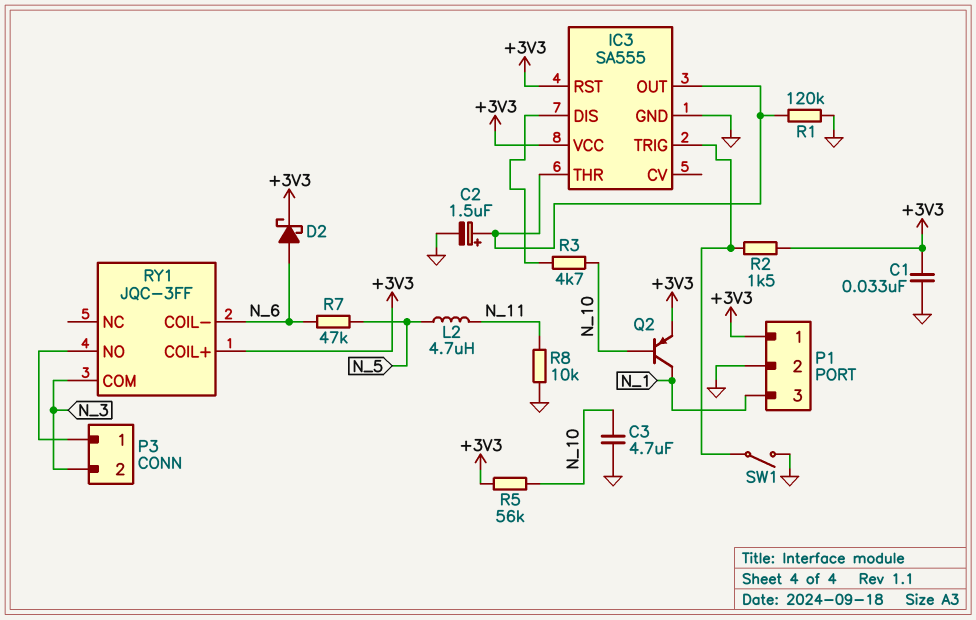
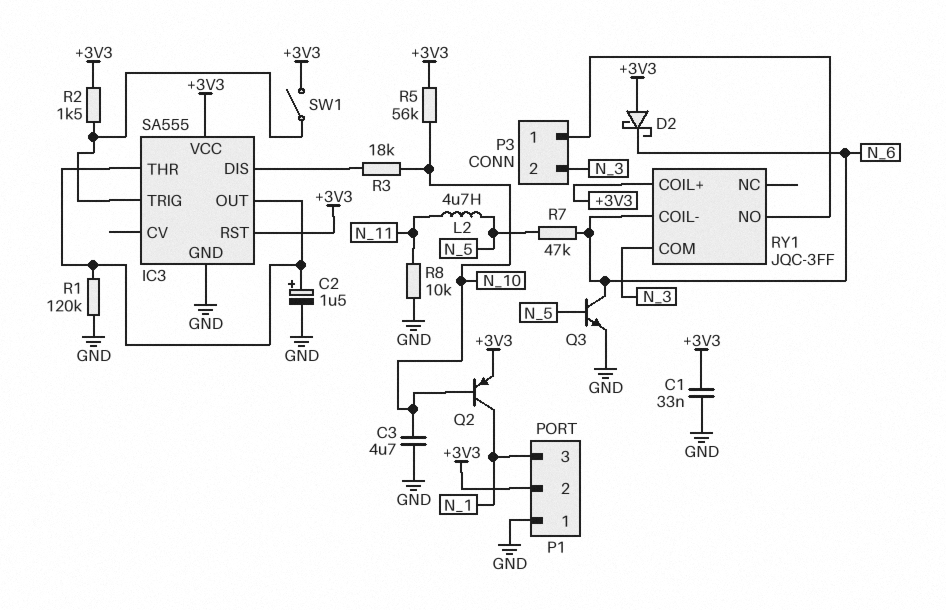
D2: schottky (A N_6, K +3V3) -> schottky (A +3V3, K N_6)
P1 pin 1: +3V3 -> GND
P1 pin 2: GND -> +3V3
Q3: none -> NPN (B N_5, C N_6, E GND)
R3: 4.7k (IC3/DIS, N_10) -> 18k (IC3/DIS, N_10)
SW1: switch (GND, IC3/TRIG) -> switch (+3V3, IC3/TRIG)

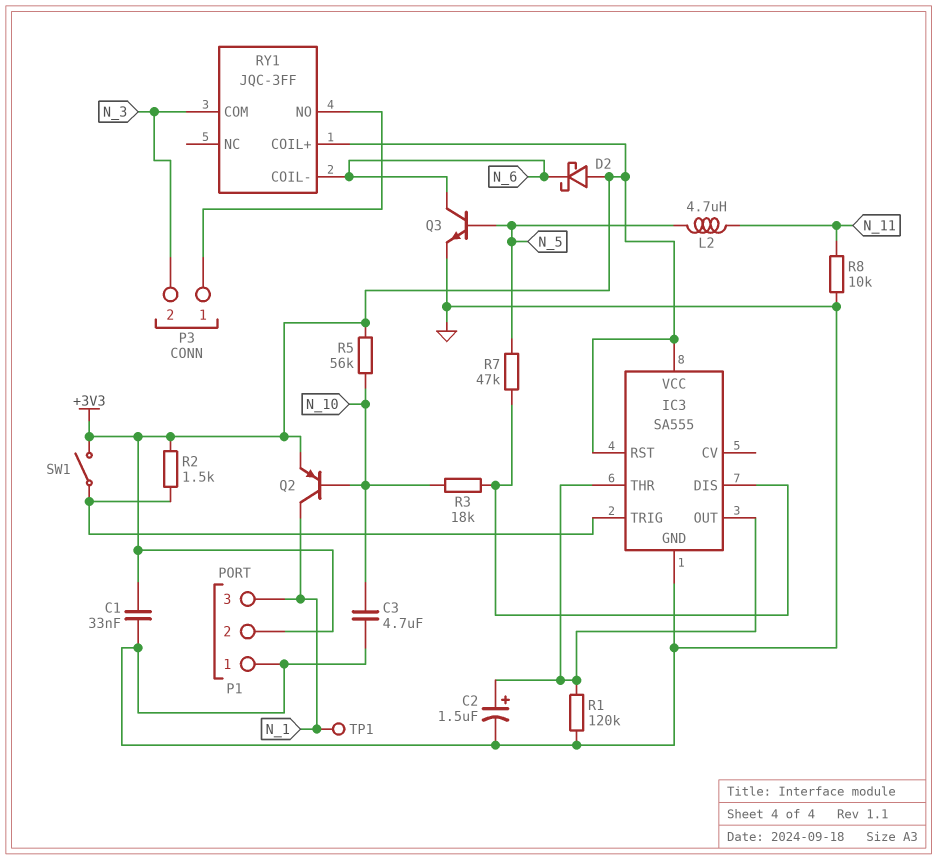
R7: 47k (N_5, N_6) -> 47k (IC3/DIS, N_5)
TP1: none -> test point (N_1)

